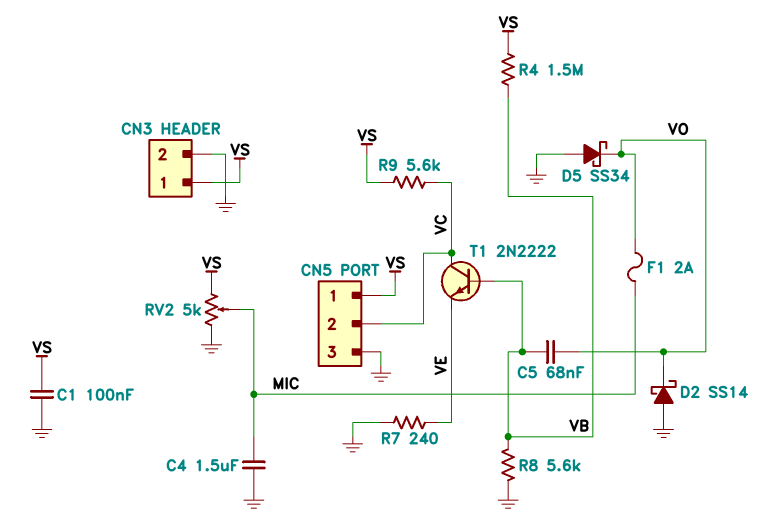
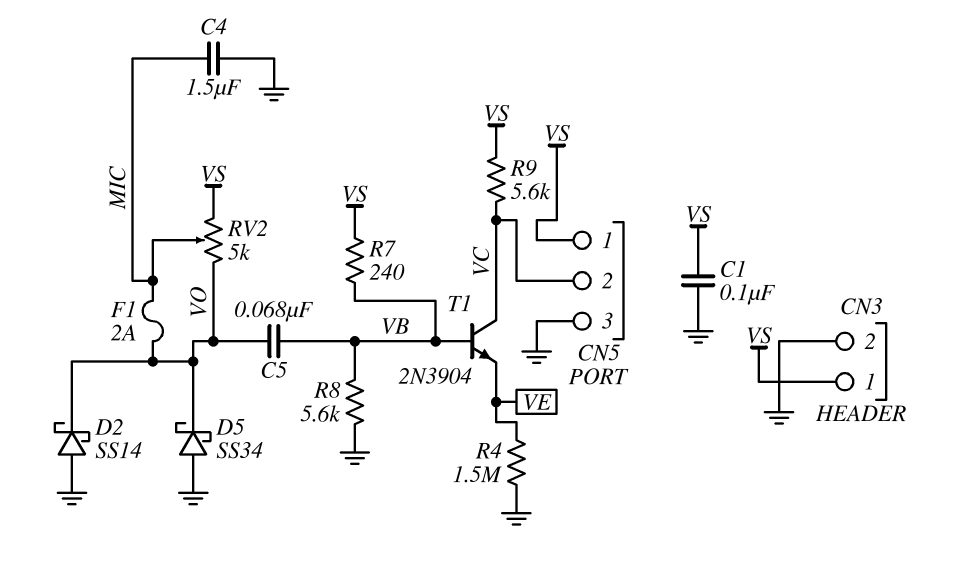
R4: 1.5M (VB, VS) -> 1.5M (GND, VE)
R7: 240 (GND, VE) -> 240 (VB, VS)
RV2: 5k (GND, VS, wiper MIC) -> 5k (VO, VS, wiper MIC)
T1: NPN 2N2222 (B VB, C VC, E VE) -> NPN 2N3904 (B VB, C VC, E VE)

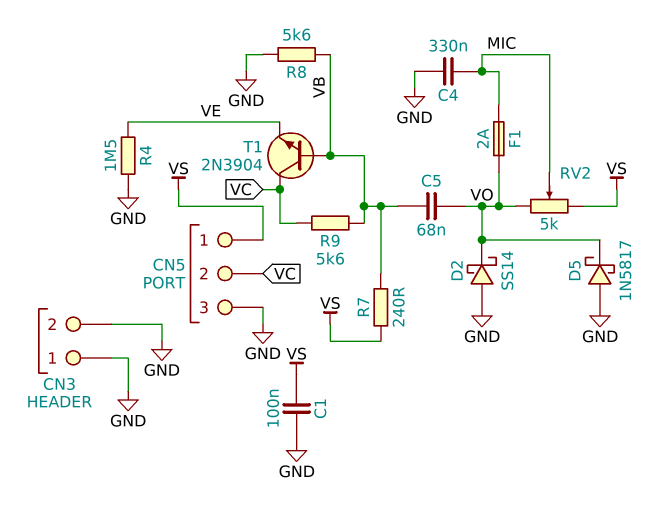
C4: 1.5uF (GND, MIC) -> 330nF (GND, MIC)
CN3 pin 1: VS -> GND
D5: schottky SS34 (A GND, K VO) -> schottky 1N5817 (A GND, K VO)
R9: 5.6k (VC, VS) -> 5.6k (VB, VC)

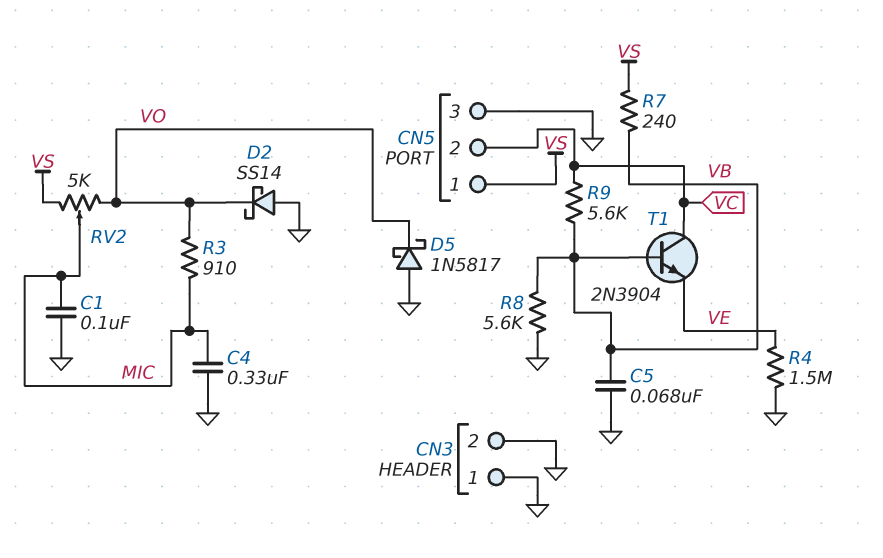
C1: 100nF (GND, VS) -> 100nF (GND, MIC)
C5: 68nF (VB, VO) -> 68nF (GND, VB)
F1: 2A (MIC, VO) -> none
R3: none -> 910 (MIC, VO)

